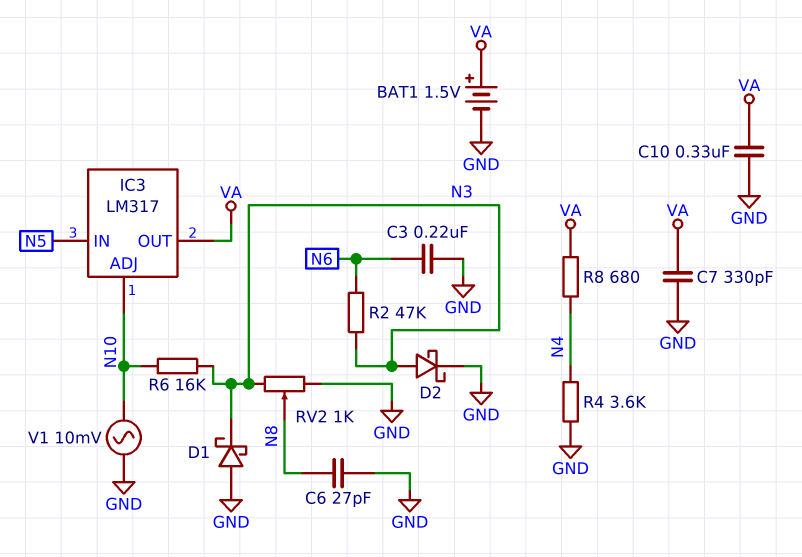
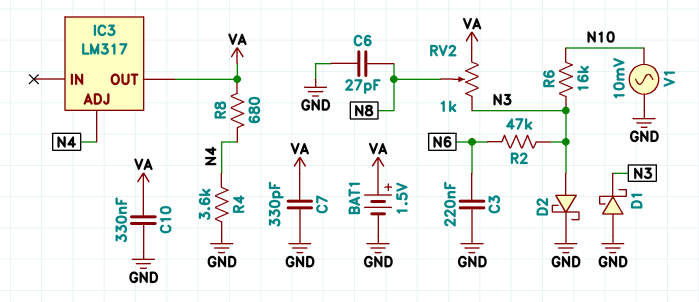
IC3 pin ADJ: N10 -> N4
IC3 pin IN: N5 -> none
RV2: 1k (GND, N3, wiper N8) -> 1k (N3, VA, wiper N8)

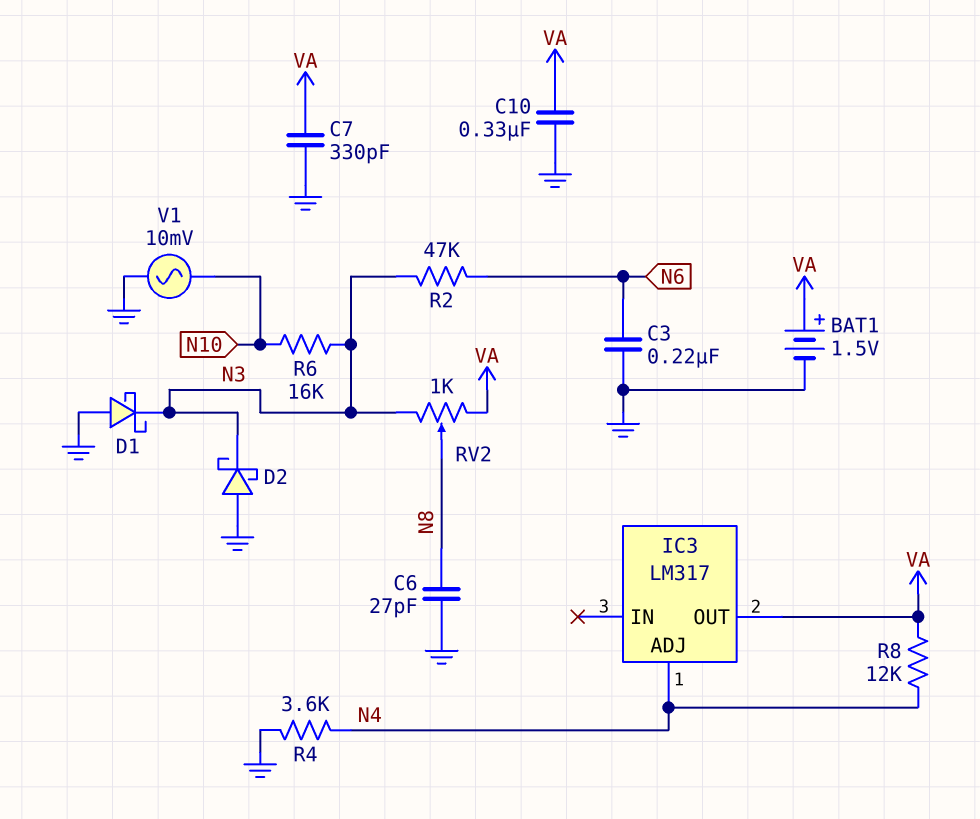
D2: schottky (A N3, K GND) -> schottky (A GND, K N3)
R8: 680 (N4, VA) -> 12k (N4, VA)

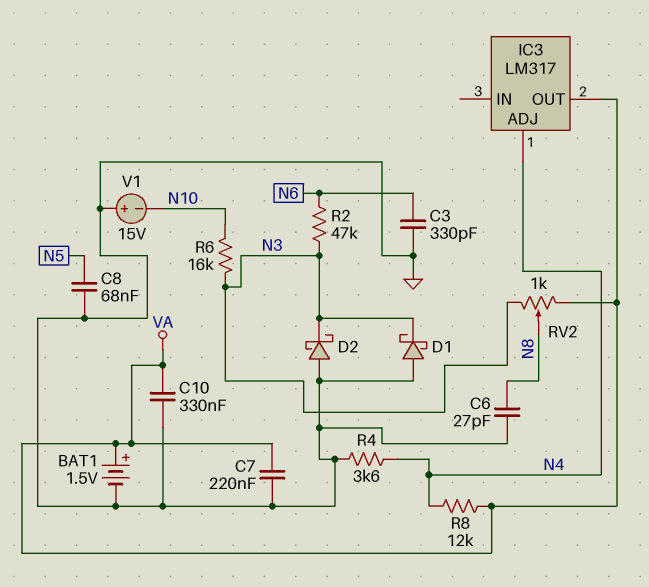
C3: 220nF (GND, N6) -> 330pF (GND, N6)
C7: 330pF (GND, VA) -> 220nF (GND, VA)
C8: none -> 68nF (GND, N5)
V1: AC 10mV (GND, N10) -> 15V (plus GND, minus N10)

